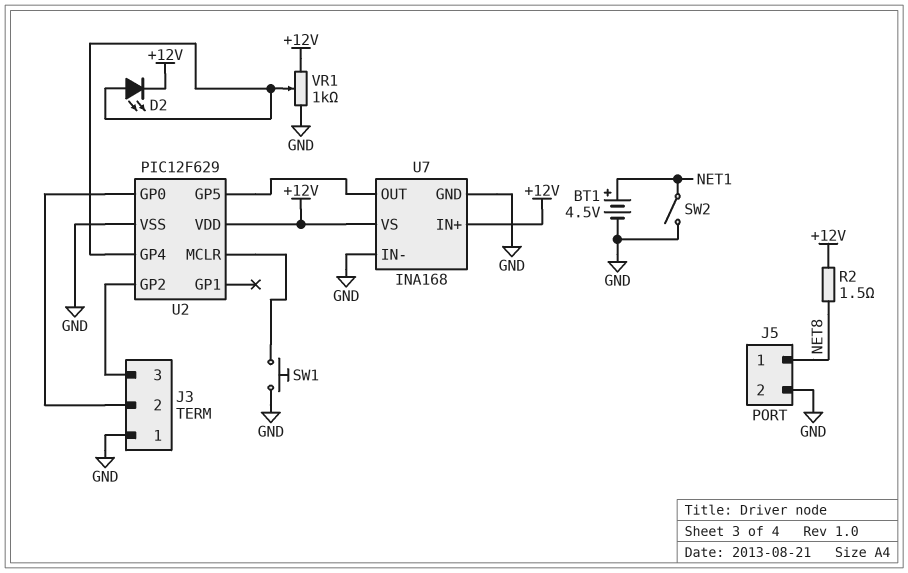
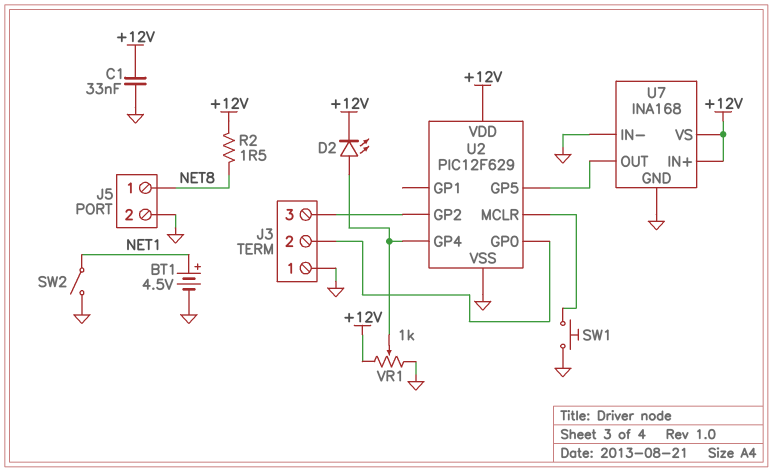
C1: none -> 33nF (+12V, GND)

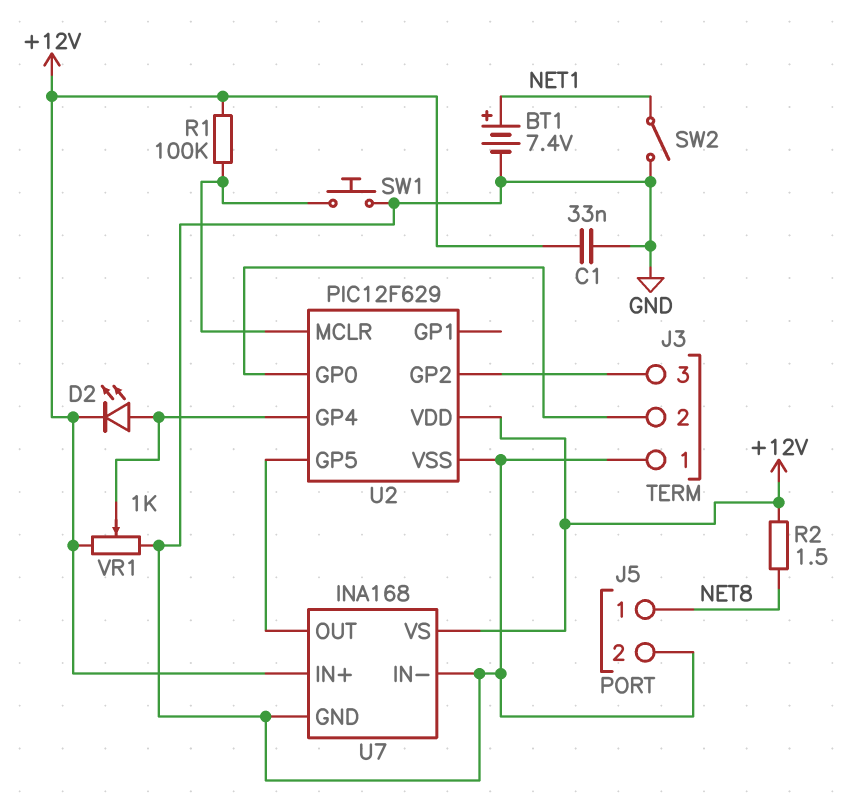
BT1: 4.5V (plus NET1, minus GND) -> 7.4V (plus NET1, minus GND)
R1: none -> 100k (+12V, U2/MCLR)

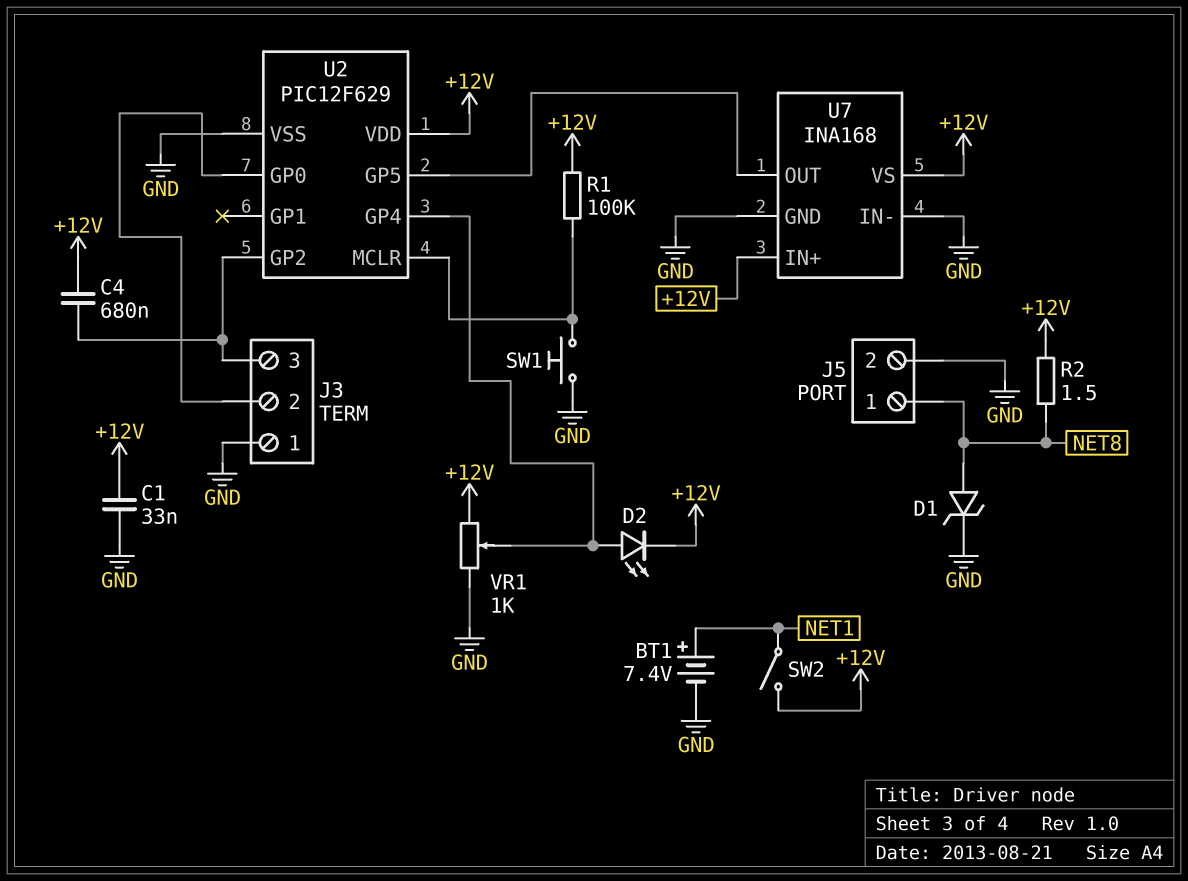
C4: none -> 680nF (+12V, J3/3)
D1: none -> zener (A NET8, K GND)
SW2: switch (GND, NET1) -> switch (+12V, NET1)

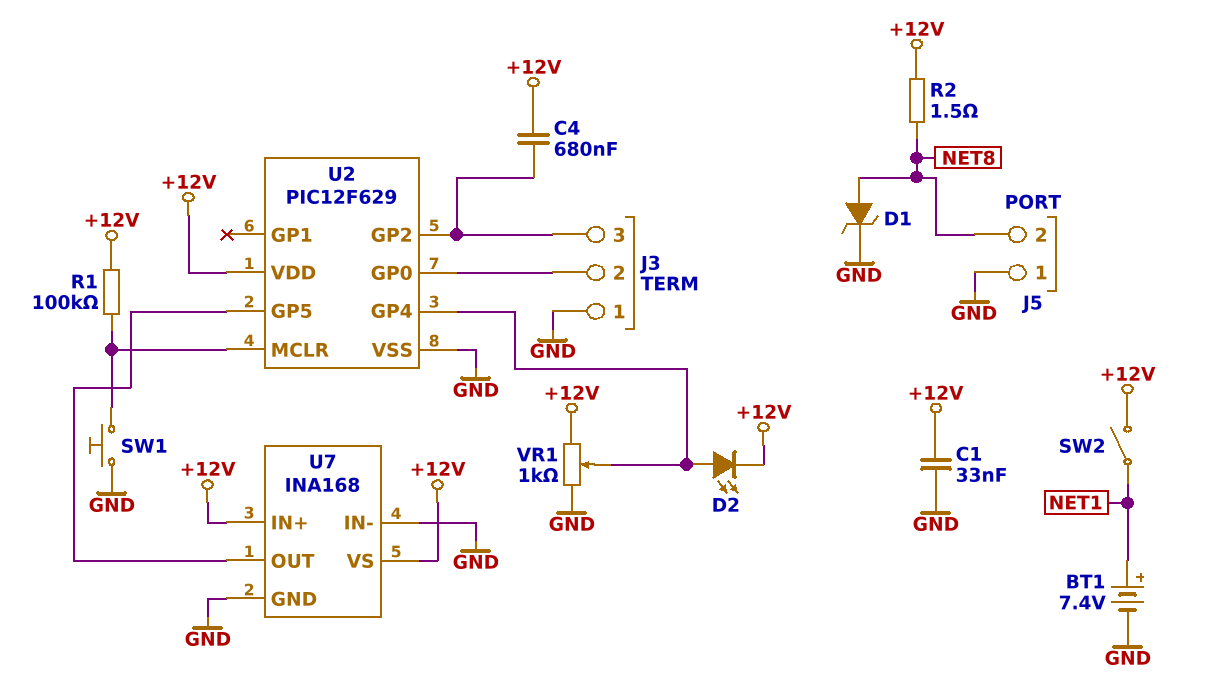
J5 pin 1: NET8 -> GND
J5 pin 2: GND -> NET8

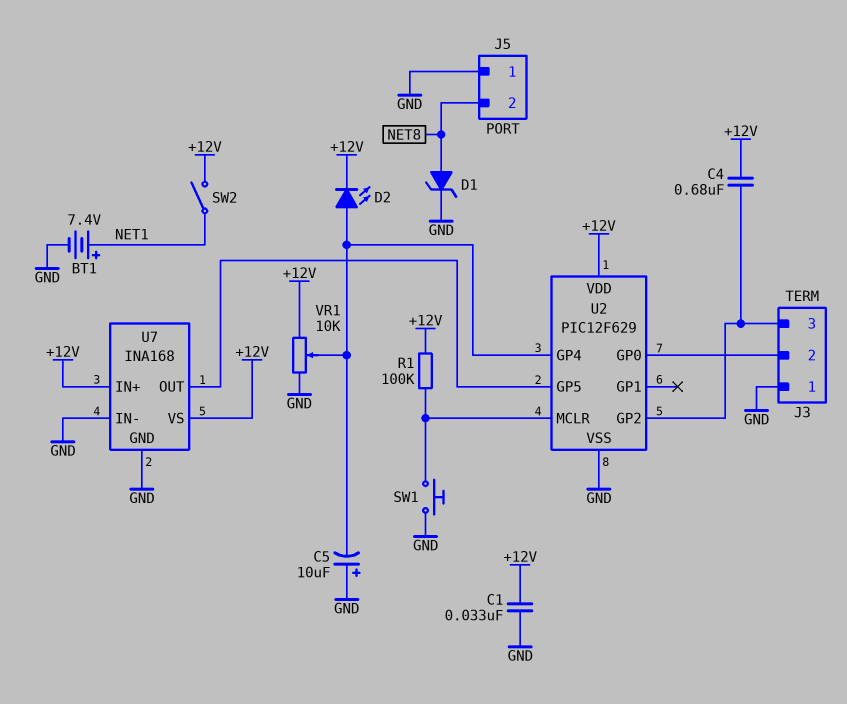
C5: none -> 10uF (plus GND, minus U2/GP4)
R2: 1.5 (+12V, NET8) -> none
VR1: 1k (+12V, GND, wiper U2/GP4) -> 10k (+12V, GND, wiper U2/GP4)

